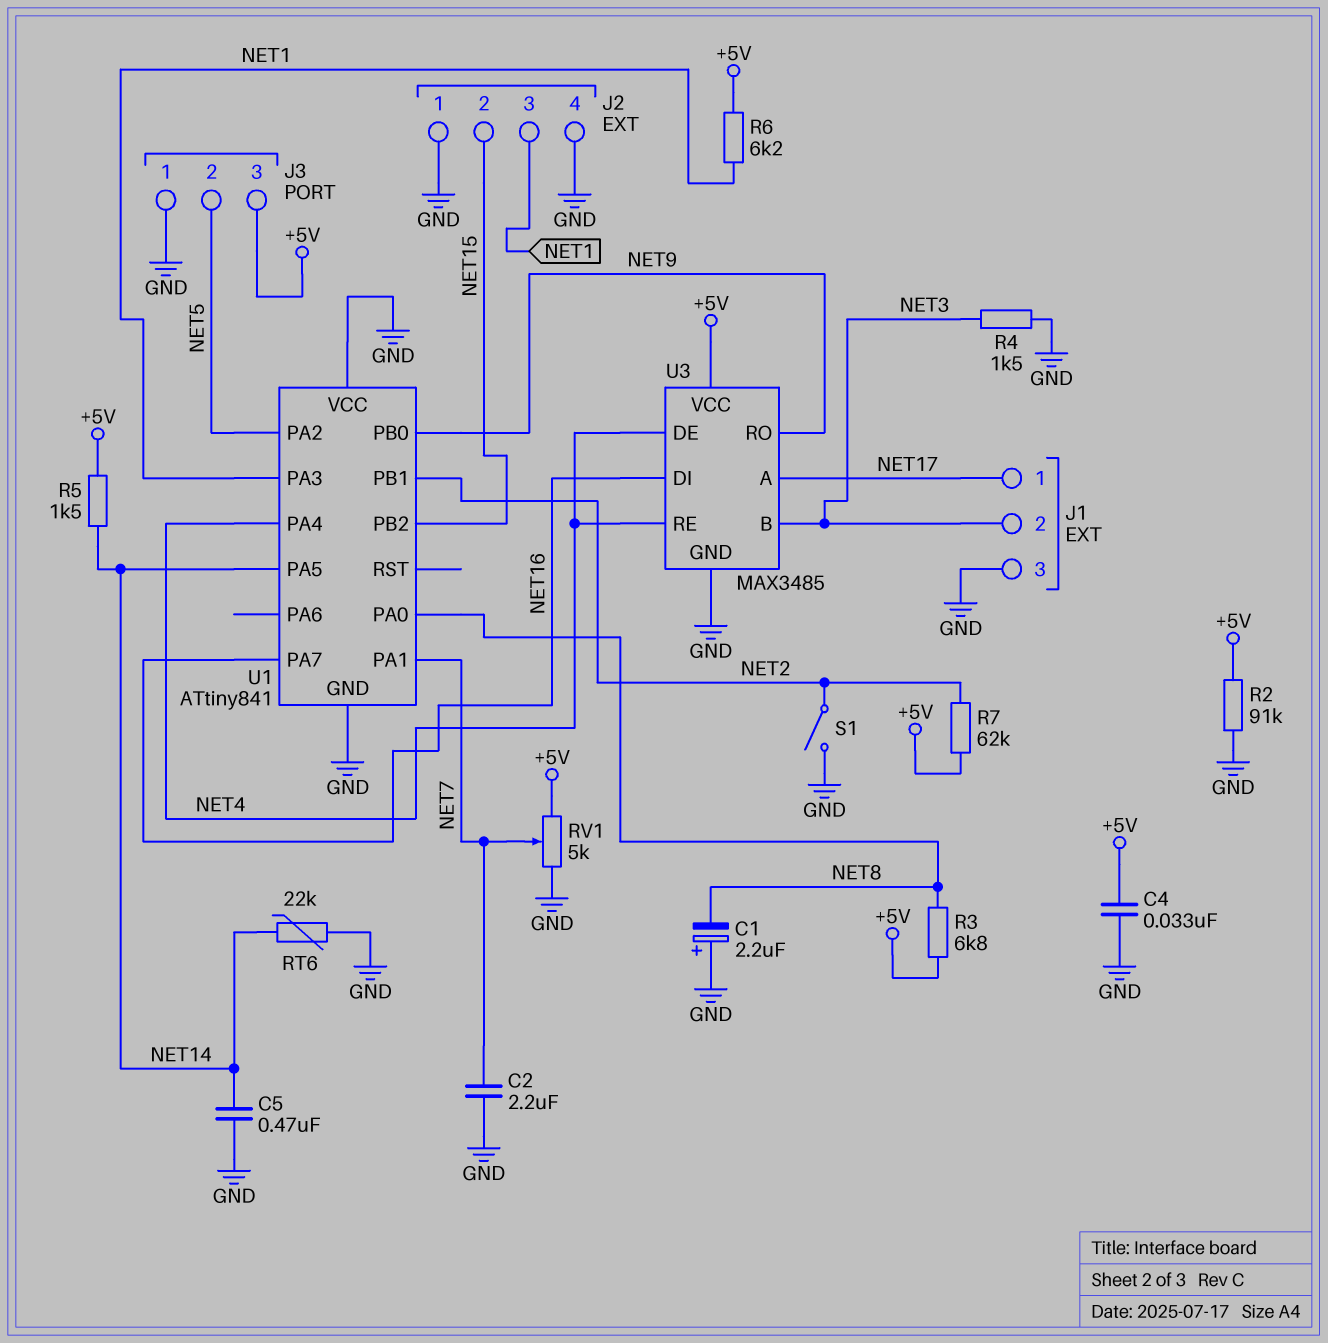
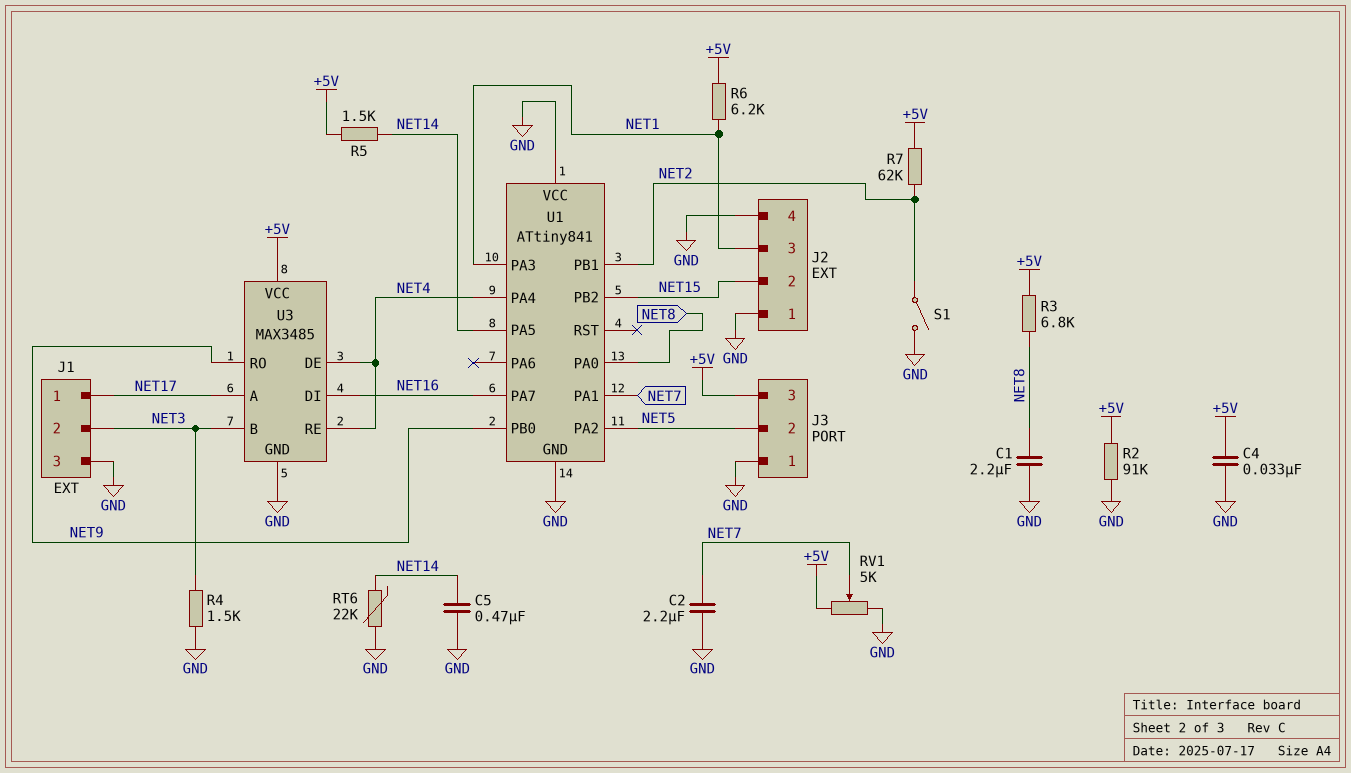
C1: 2.2uF (plus GND, minus NET8) -> 2.2uF (GND, NET8)

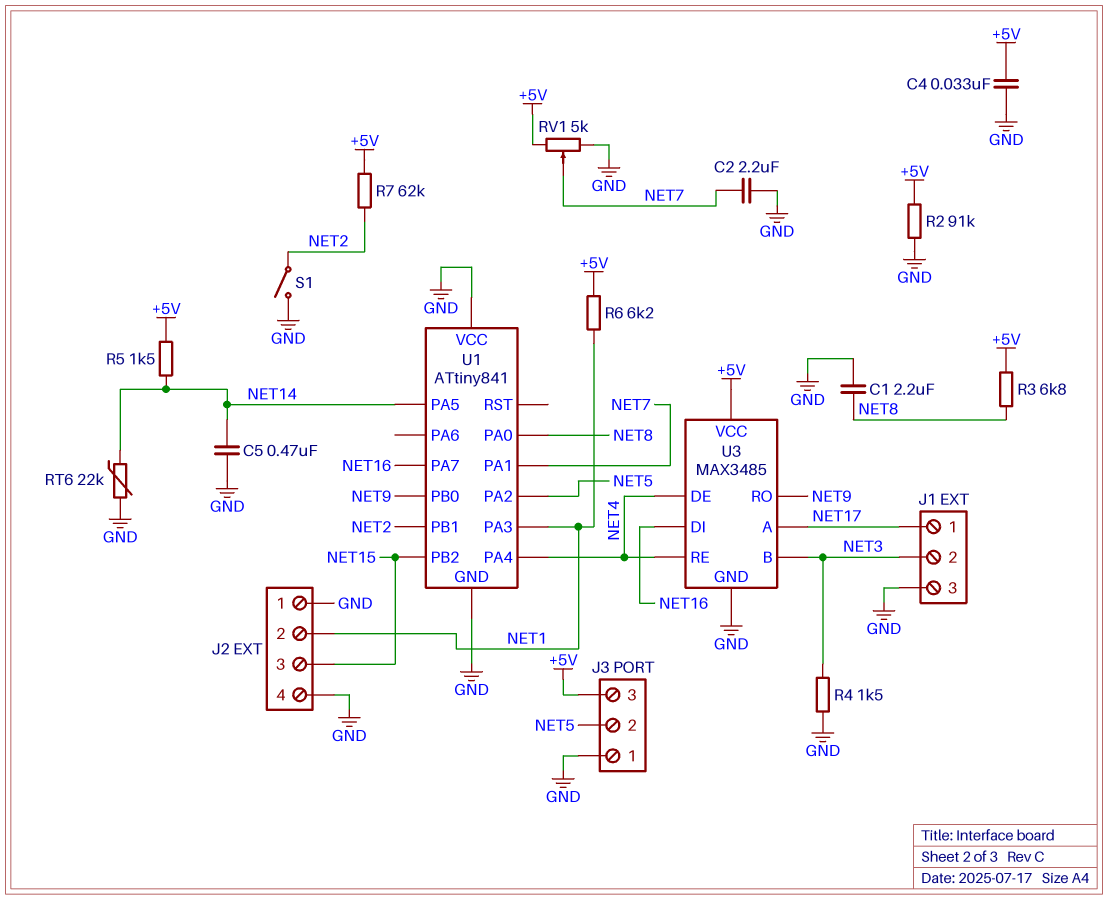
J2 pin 2: NET15 -> NET1
J2 pin 3: NET1 -> NET15

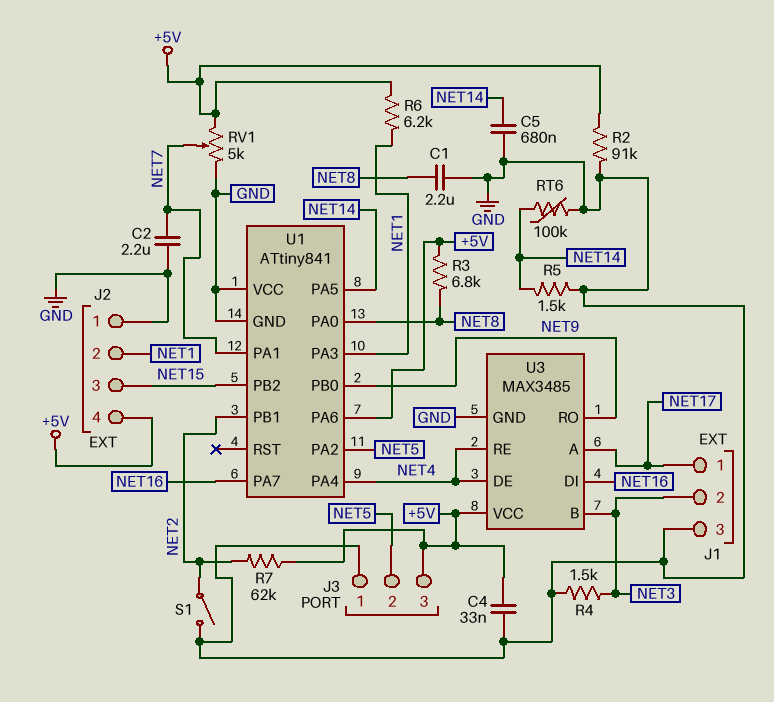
C5: 470nF (GND, NET14) -> 680nF (GND, NET14)
J2 pin 4: GND -> +5V
R5: 1.5k (+5V, NET14) -> 1.5k (GND, NET14)
RT6: 22k (GND, NET14) -> 100k (GND, NET14)
U1 pin PA6: none -> +5V

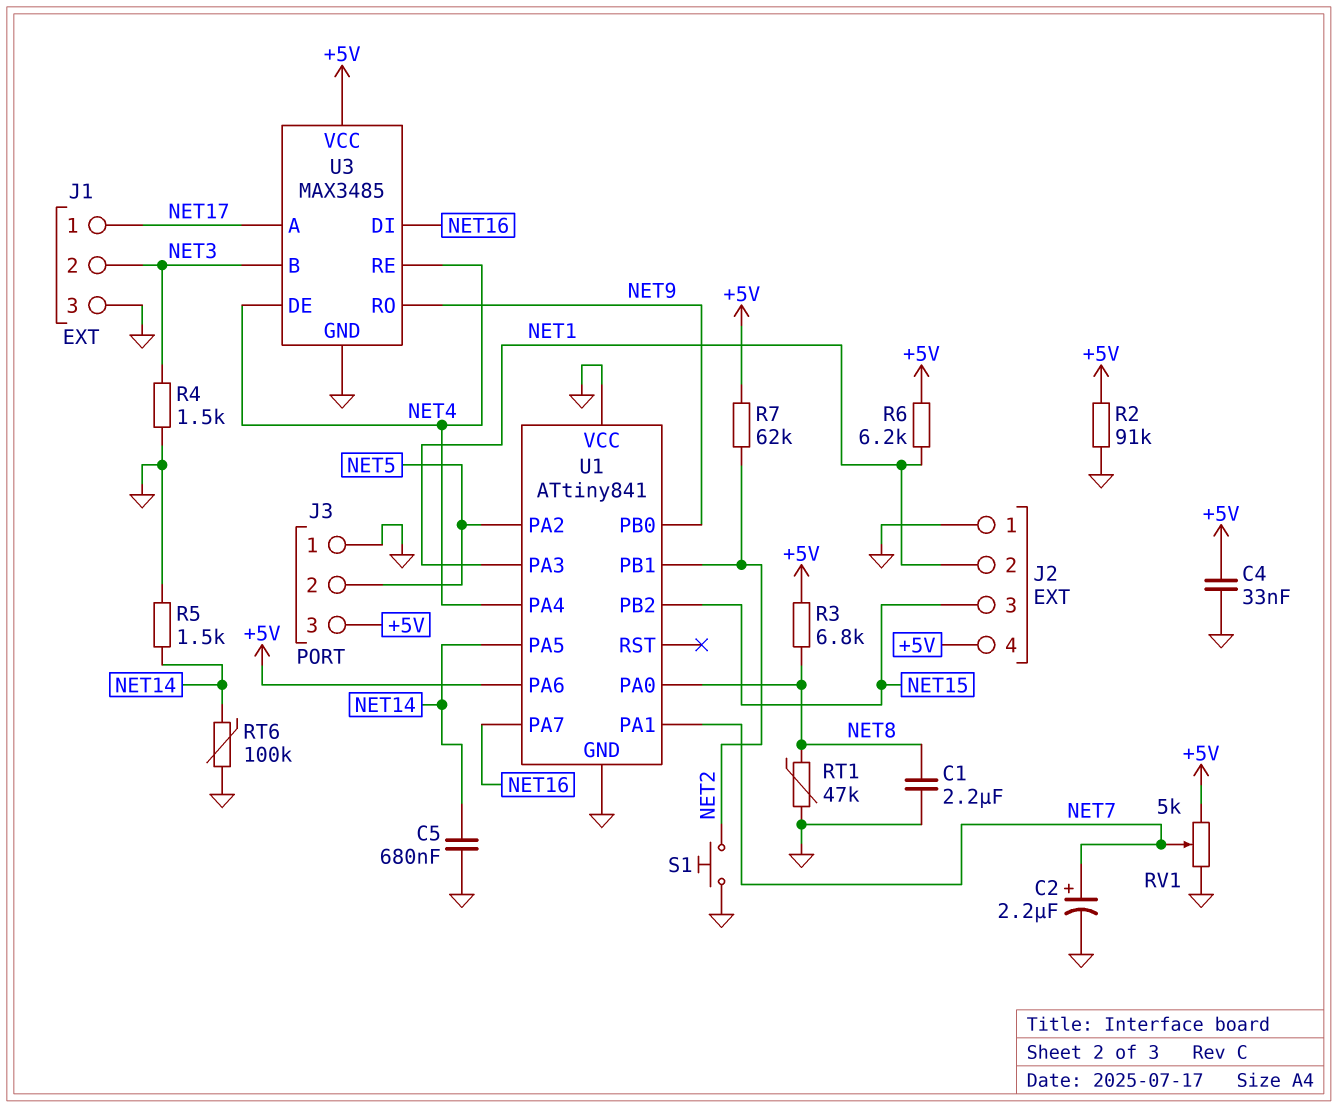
C2: 2.2uF (GND, NET7) -> 2.2uF (plus NET7, minus GND)
RT1: none -> 47k (GND, NET8)
S1: switch (GND, NET2) -> button (GND, NET2)

